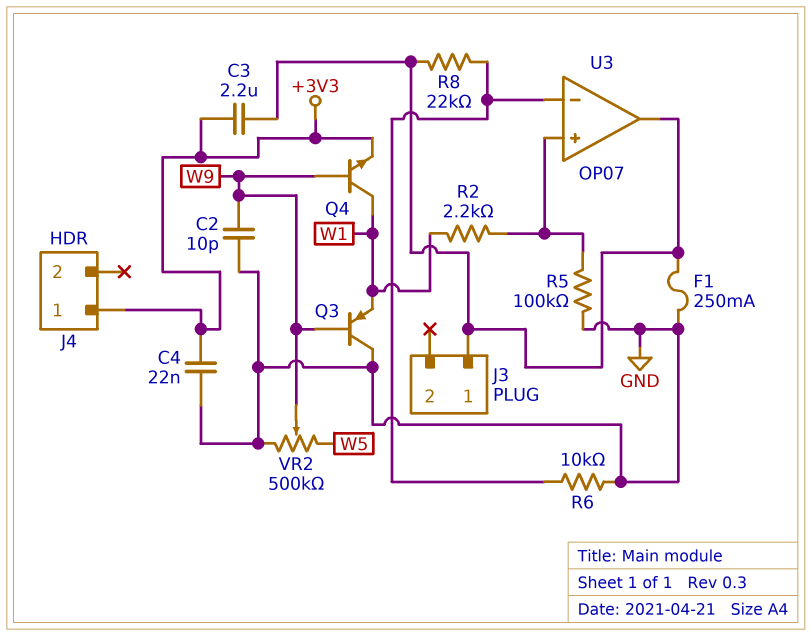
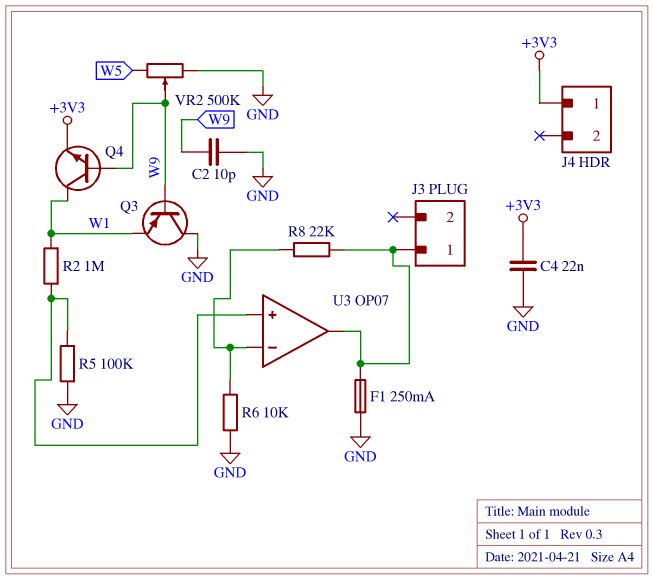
C3: 2.2uF (+3V3, J3/1) -> none
R2: 2.2k (U3/in+, W1) -> 1M (U3/in+, W1)

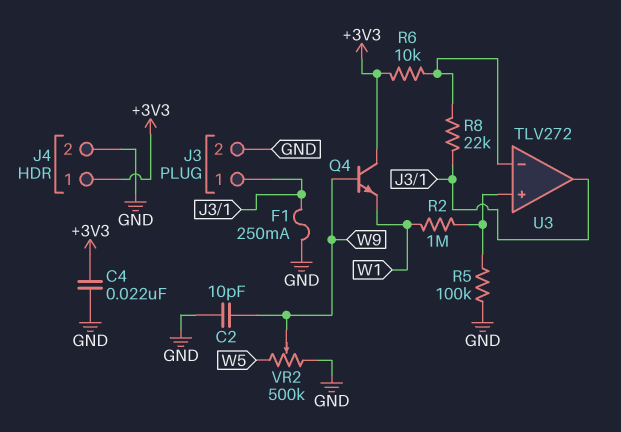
J3 pin 2: none -> GND
J4 pin 2: none -> GND
Q3: PNP (B W9, C GND, E W1) -> none
Q4: NPN (B W9, C W1, E +3V3) -> NPN (B W9, C +3V3, E W1)
R6: 10k (GND, U3/in-) -> 10k (+3V3, U3/in-)
U3: OP07 -> TLV272

